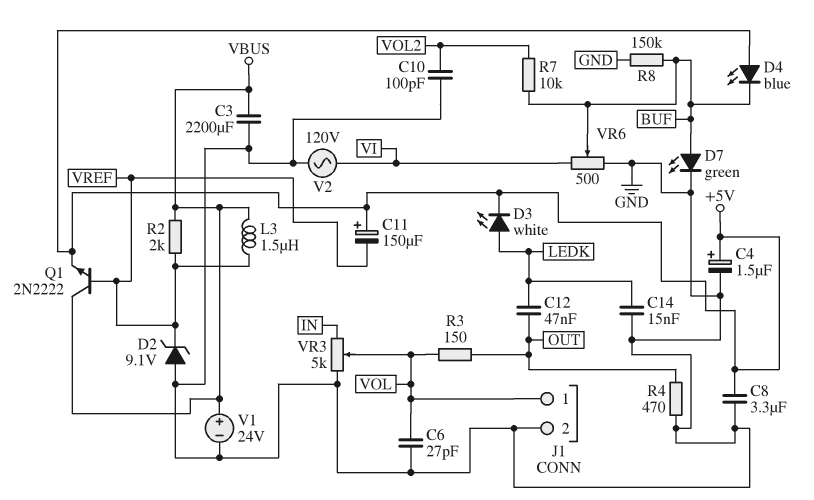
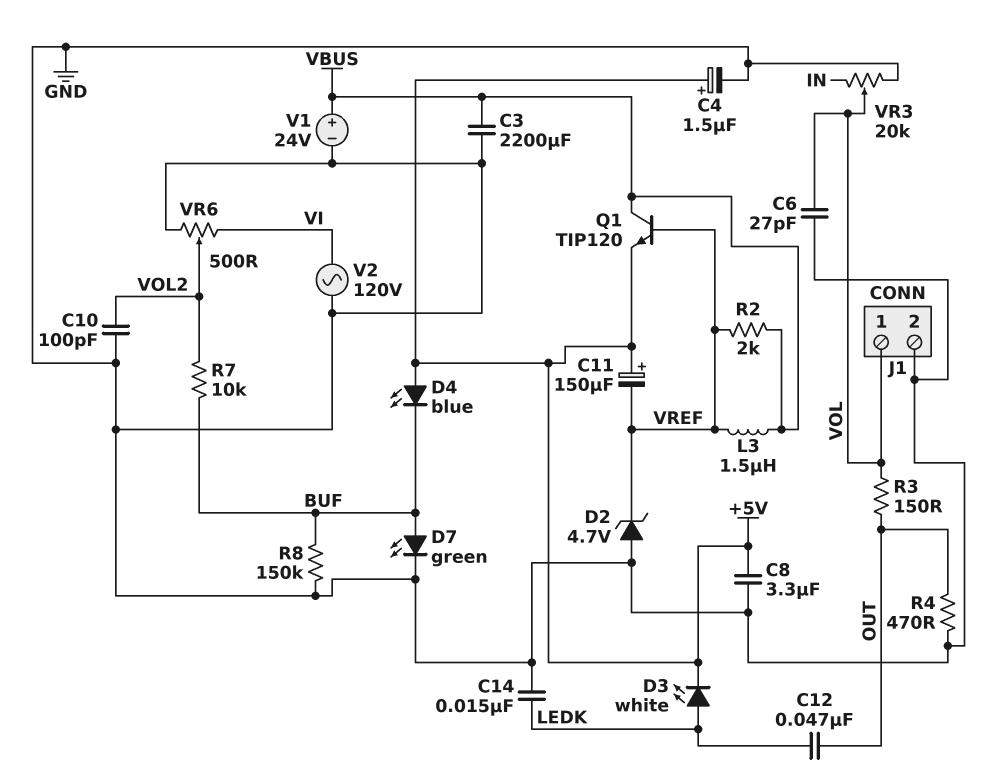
D2: zener 9.1V (A GND, K VREF) -> zener 4.7V (A GND, K VREF)
Q1: NPN 2N2222 (B VREF, C VBUS, E +5V) -> NPN TIP120 (B VREF, C VBUS, E +5V)
VR3: 5k (GND, IN, wiper VOL) -> 20k (GND, IN, wiper VOL)
VR6: 500 (GND, VI, wiper BUF) -> 500 (GND, VI, wiper VOL2)

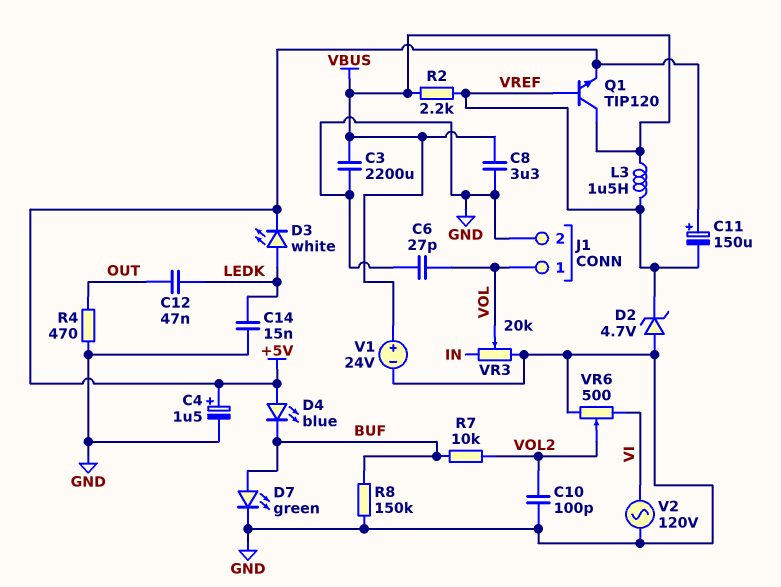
C8: 3.3uF (+5V, GND) -> 3.3uF (GND, VBUS)
R2: 2k (VBUS, VREF) -> 2.2k (VBUS, VREF)
R3: 150 (OUT, VOL) -> none

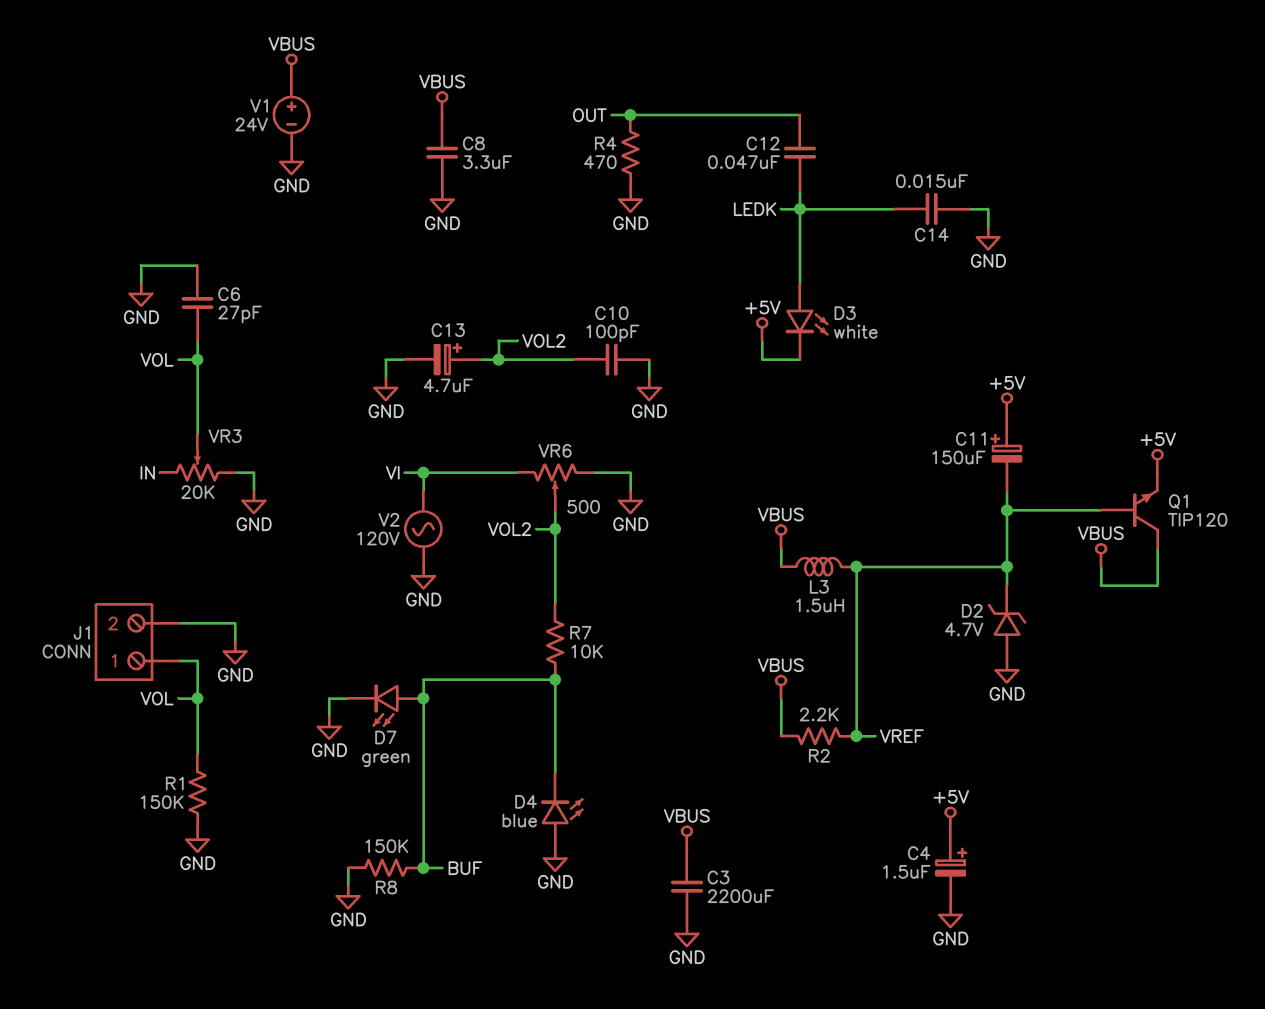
C13: none -> 4.7uF (plus VOL2, minus GND)
D4: LED blue (A +5V, K BUF) -> LED blue (A GND, K BUF)
R1: none -> 150k (GND, VOL)

